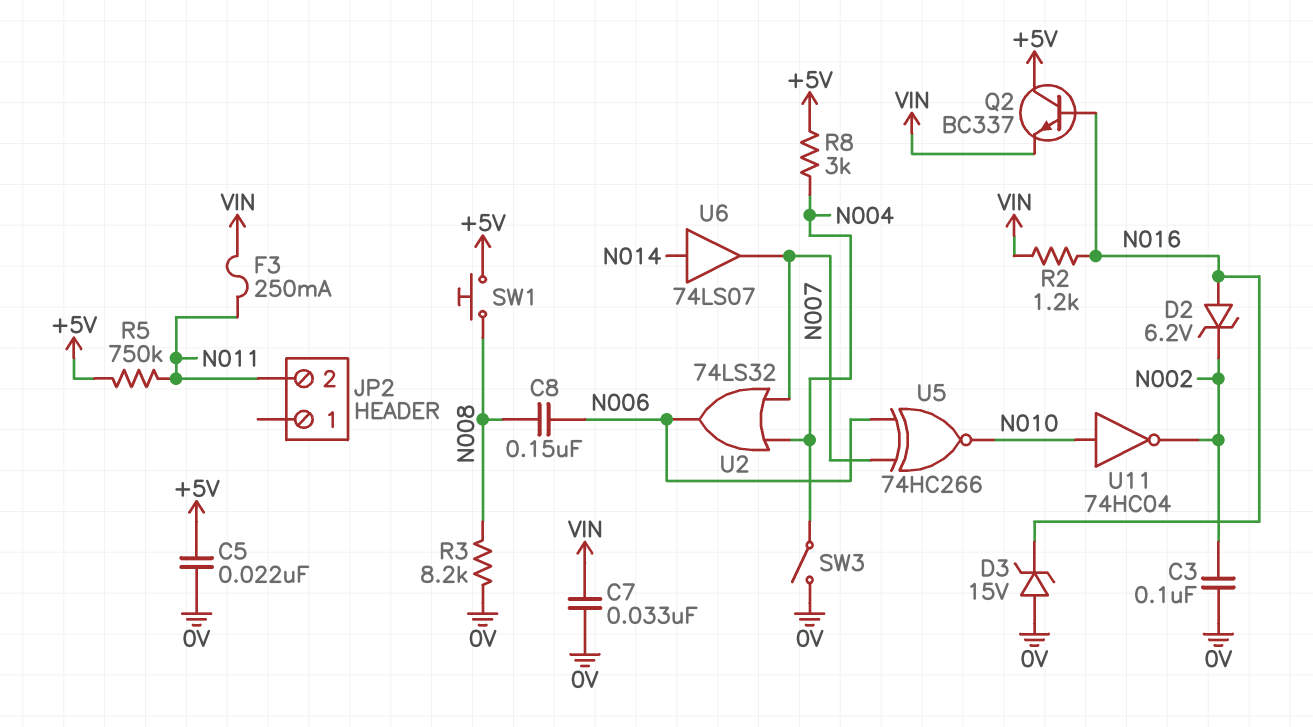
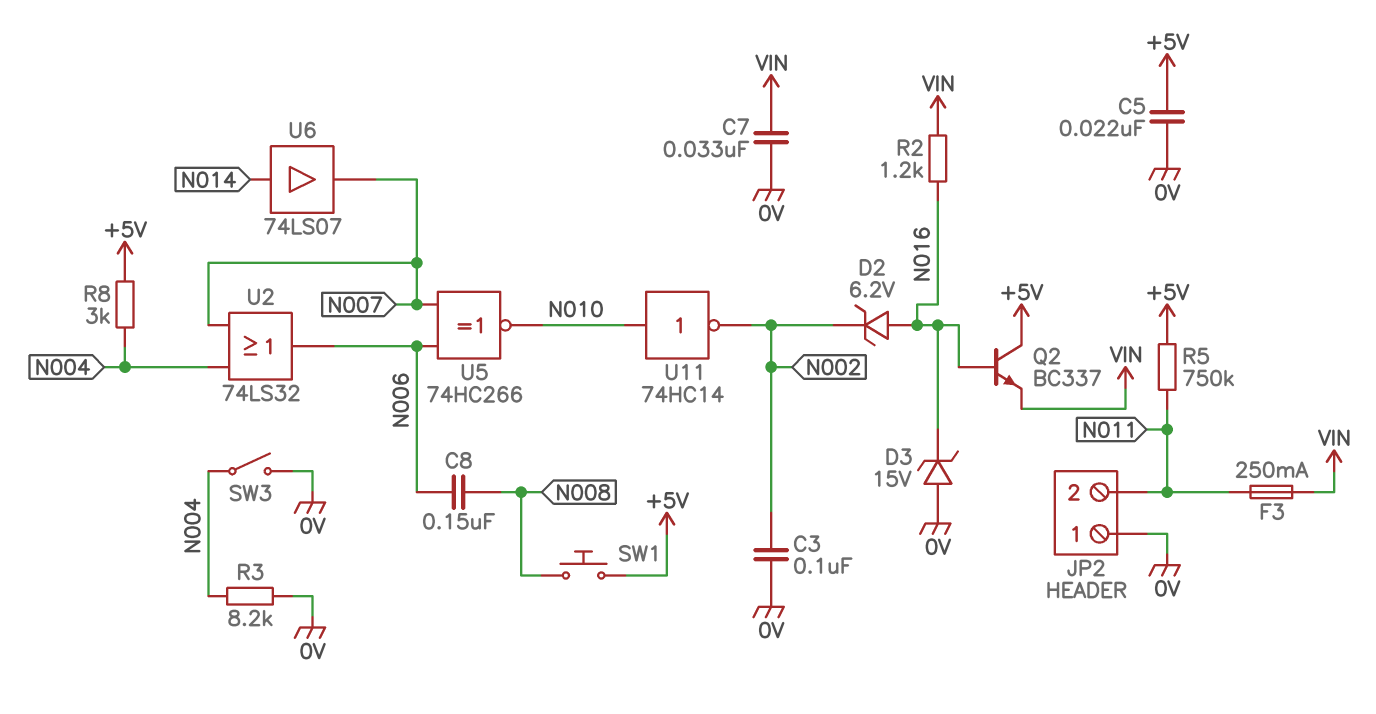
JP2 pin 1: none -> 0V
R3: 8.2k (0V, N008) -> 8.2k (0V, N004)
U11: NOT 74HC04 (in N010, out N002) -> NOT 74HC14 (in N010, out N002)

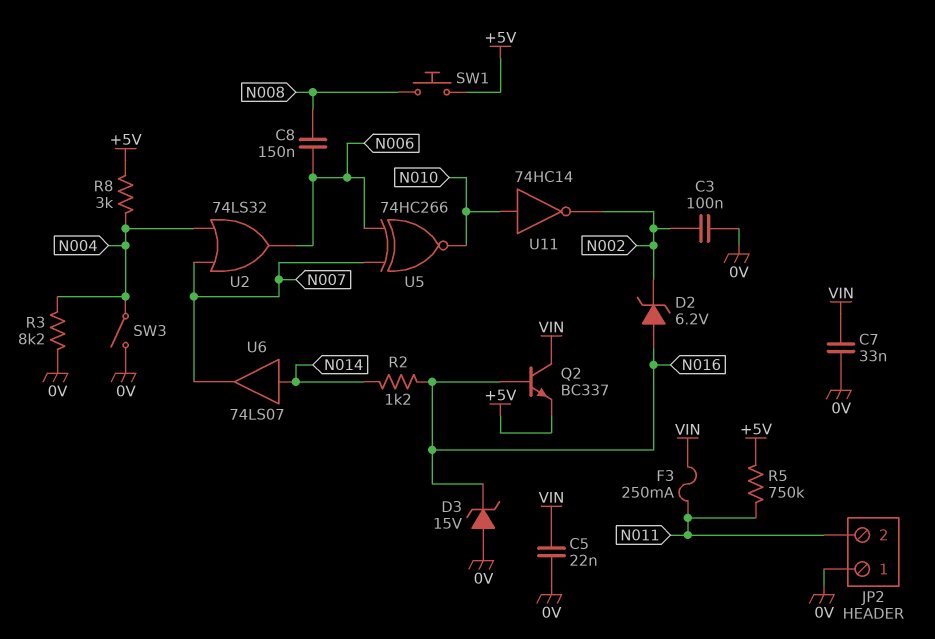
C5: 22nF (+5V, 0V) -> 22nF (0V, VIN)
Q2: NPN BC337 (B N016, C +5V, E VIN) -> NPN BC337 (B N016, C VIN, E +5V)
R2: 1.2k (N016, VIN) -> 1.2k (N014, N016)

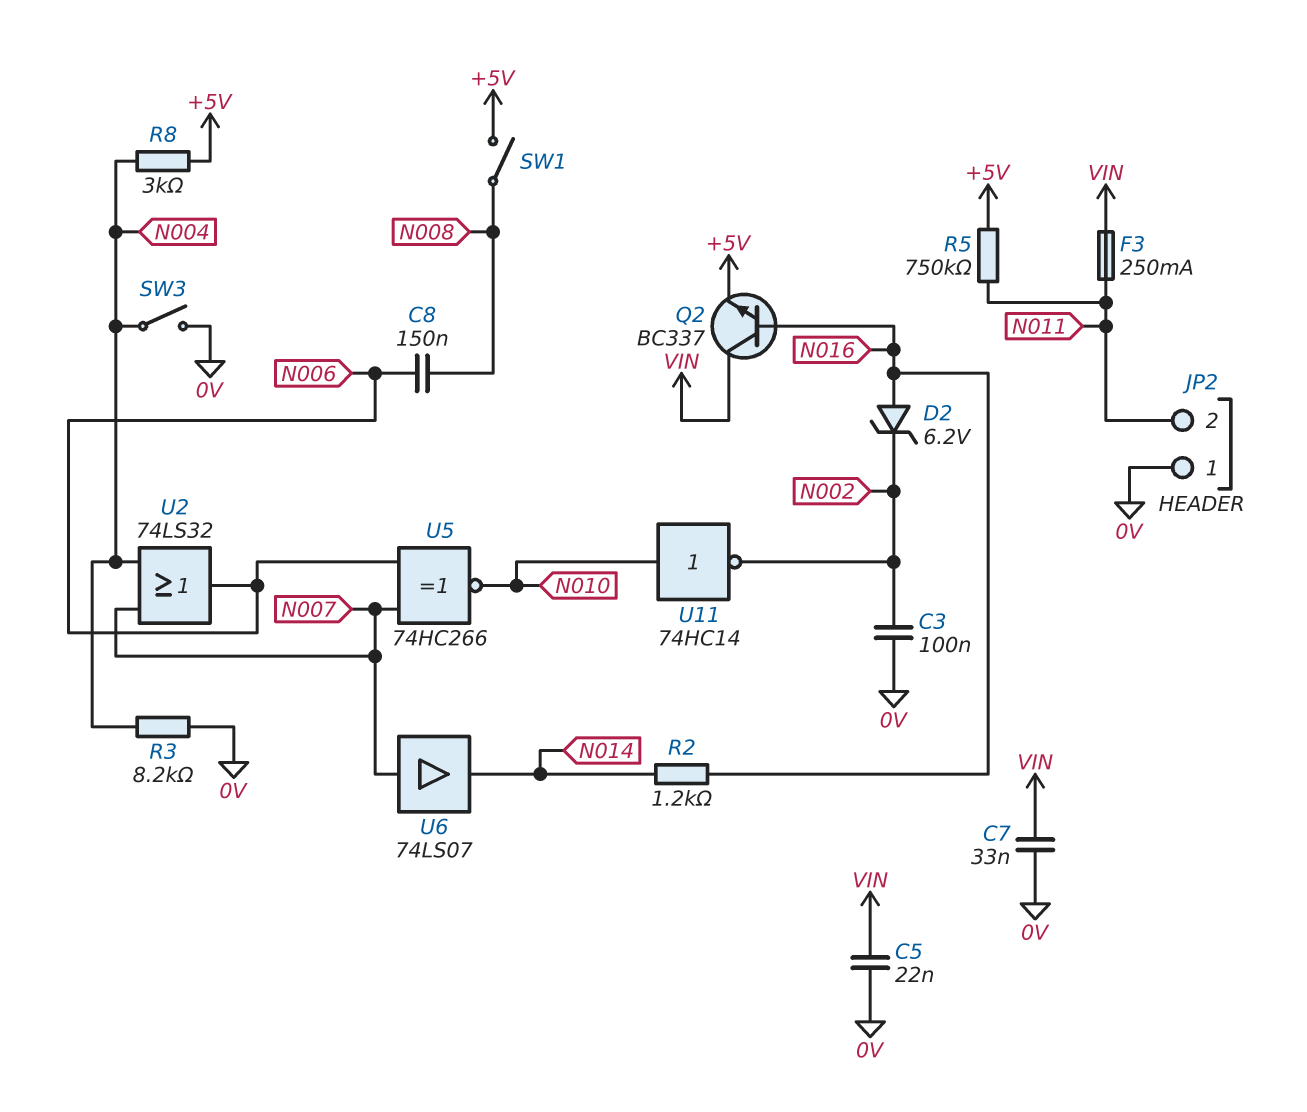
D3: zener 15V (A 0V, K N016) -> none
SW1: button (+5V, N008) -> switch (+5V, N008)
U6: buffer 74LS07 (in N014, out N007) -> buffer 74LS07 (in N007, out N014)

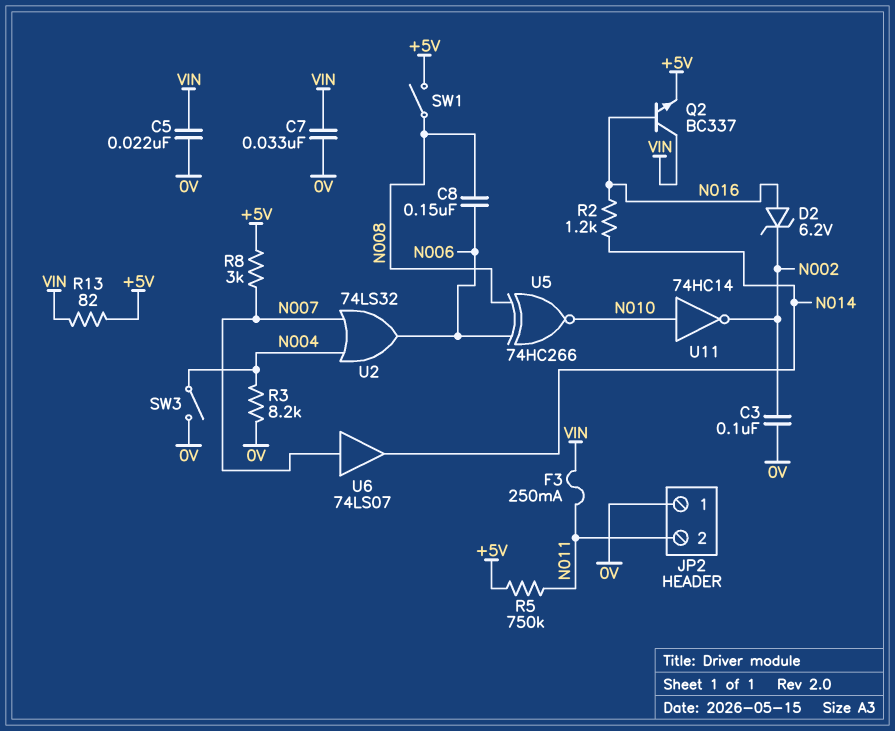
R8: 3k (+5V, N004) -> 3k (+5V, N007)
R13: none -> 82 (+5V, VIN)
U5: XNOR 74HC266 (in N006, in N007, out N010) -> XNOR 74HC266 (in N006, in N008, out N010)

